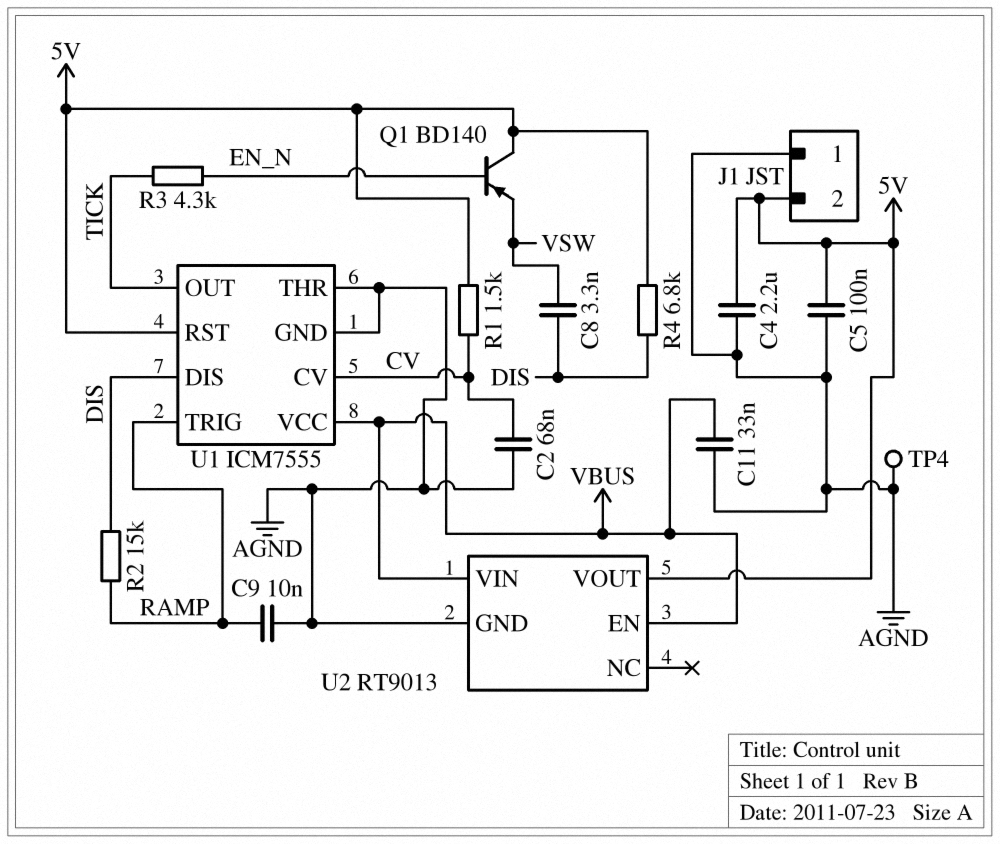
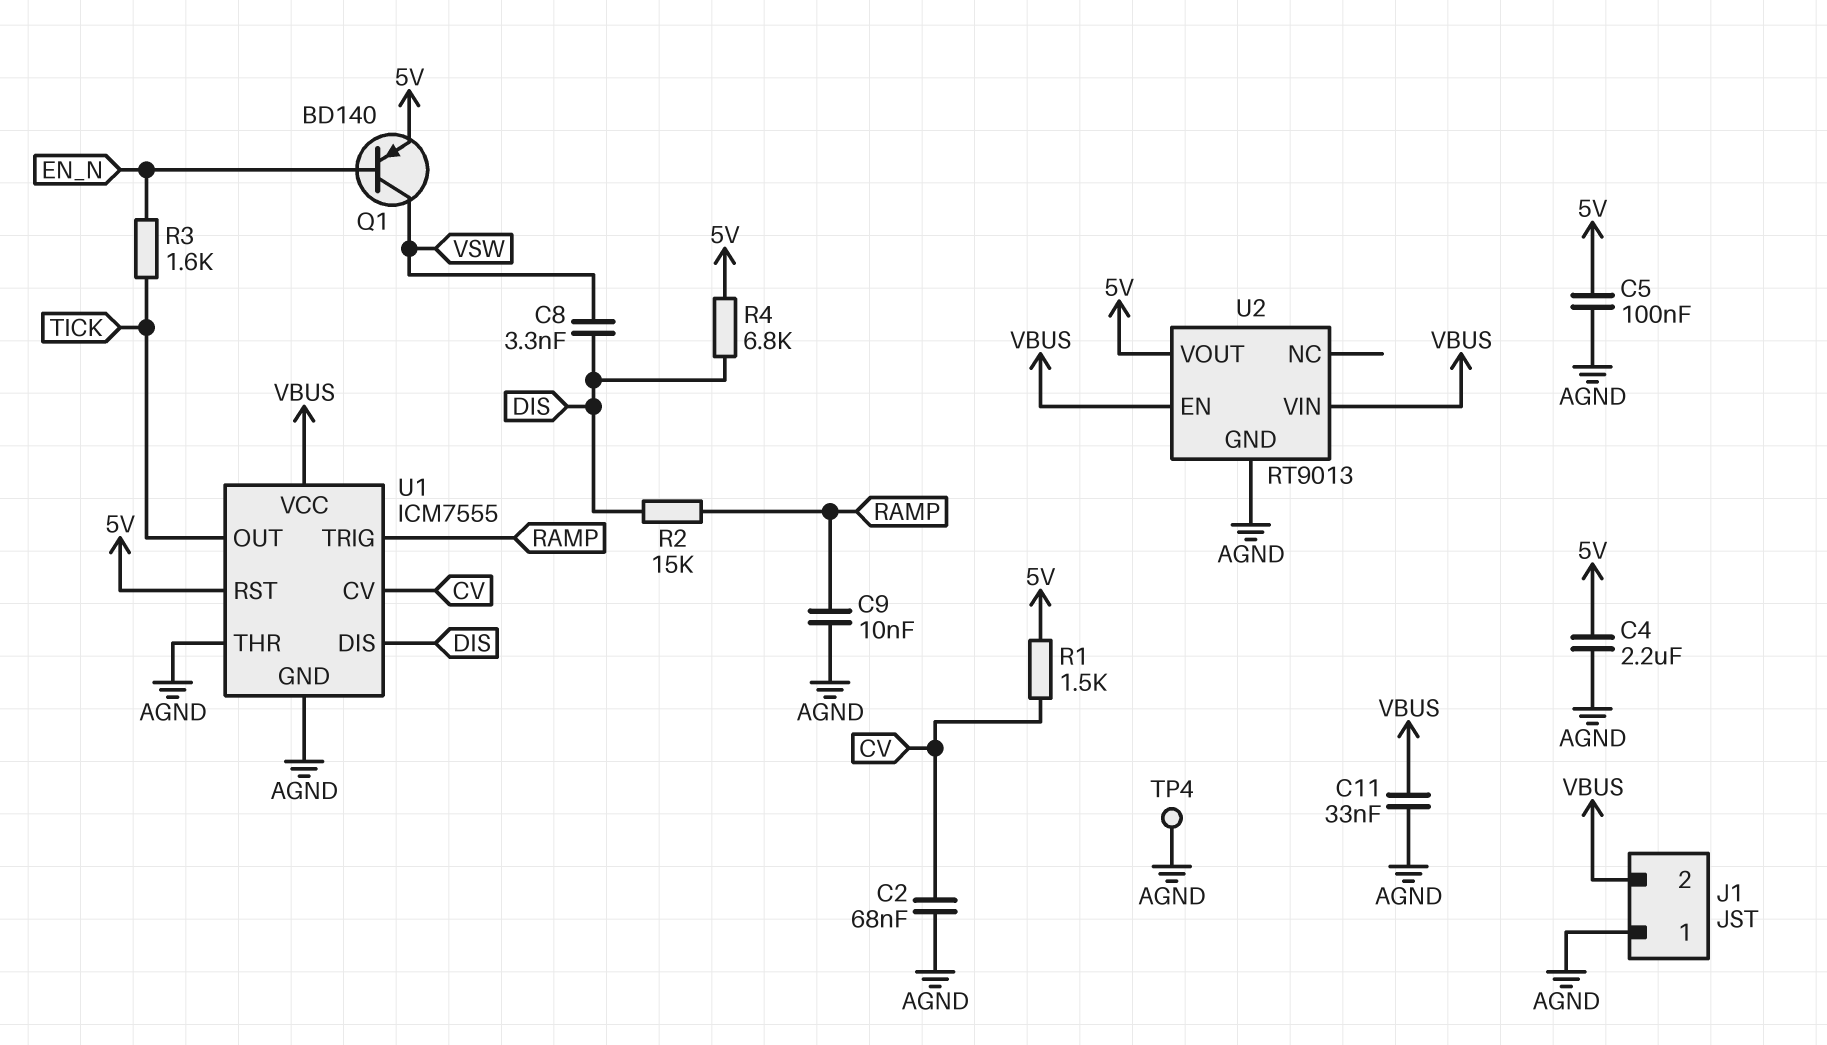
J1 pin 2: 5V -> VBUS
Q1: PNP BD140 (B EN_N, C 5V, E VSW) -> PNP BD140 (B EN_N, C VSW, E 5V)
R3: 4.3k (EN_N, TICK) -> 1.6k (EN_N, TICK)

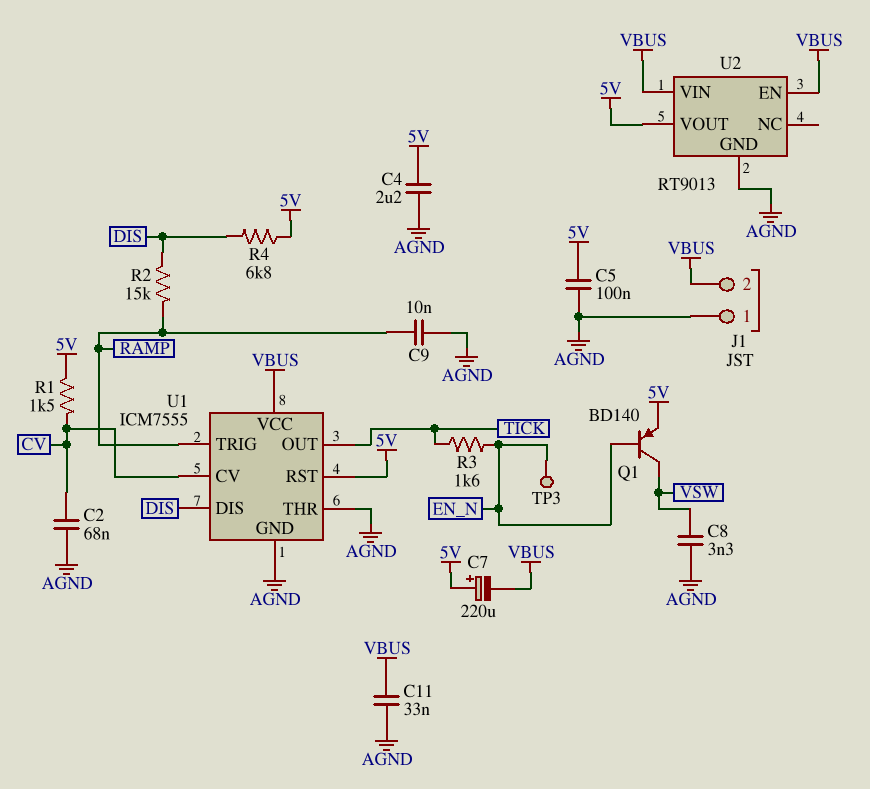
C7: none -> 220uF (plus 5V, minus VBUS)
C8: 3.3nF (DIS, VSW) -> 3.3nF (AGND, VSW)
TP3: none -> test point (EN_N)
TP4: test point (AGND) -> none

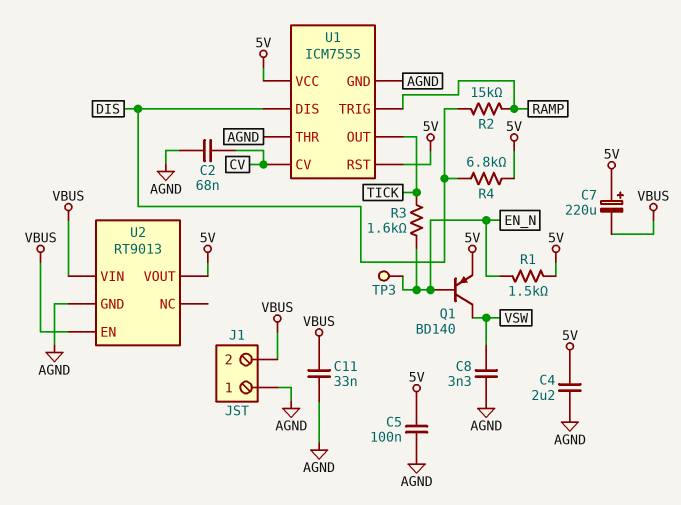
C9: 10nF (AGND, RAMP) -> none
R1: 1.5k (5V, CV) -> 1.5k (5V, EN_N)
U1 pin VCC: VBUS -> 5V

